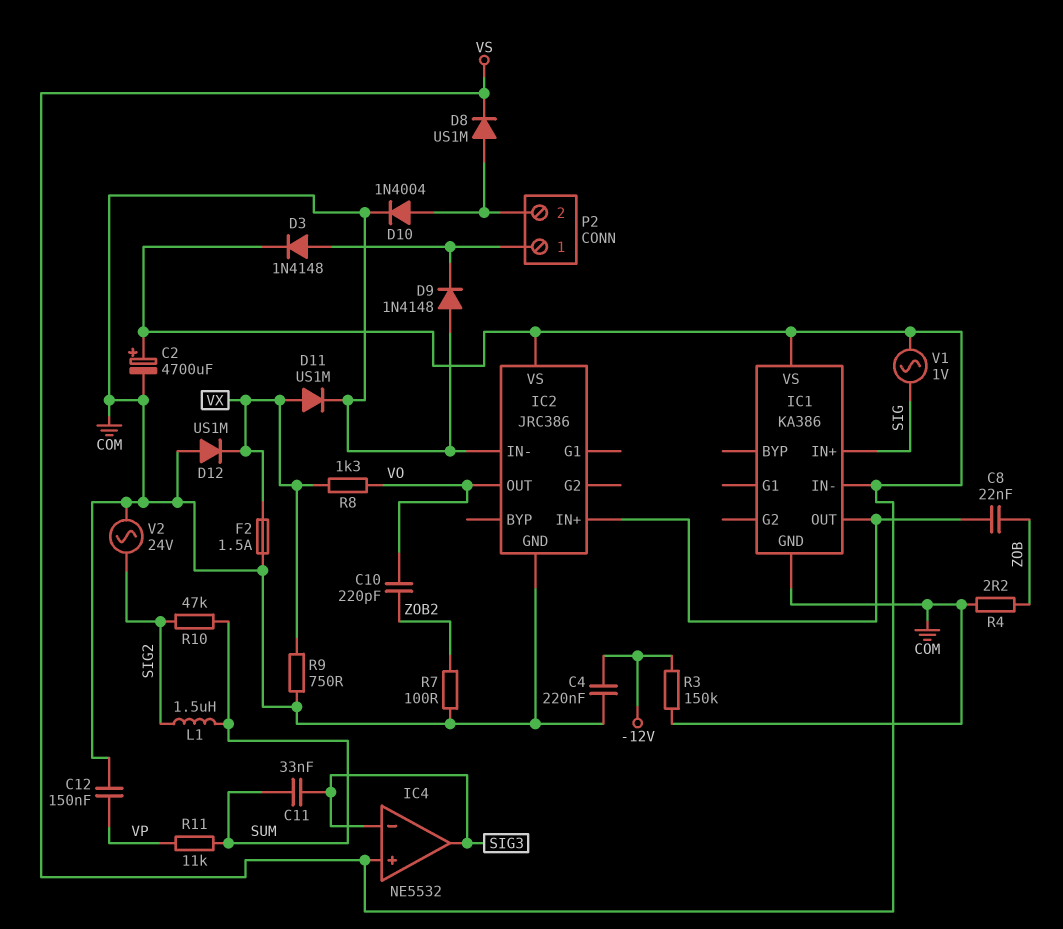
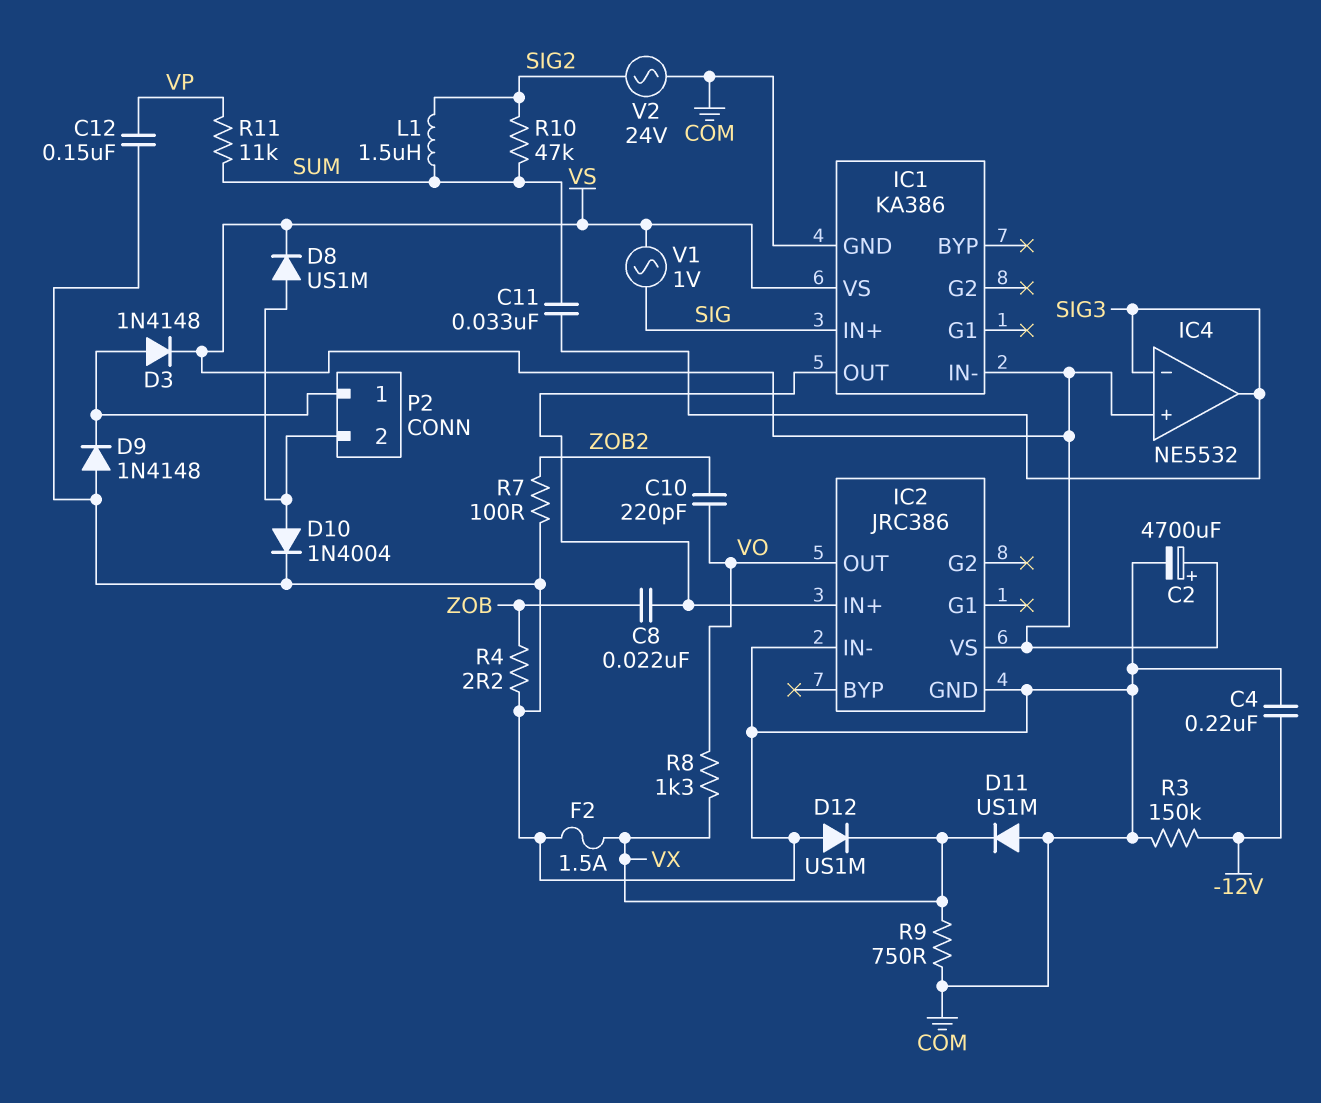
D11: diode US1M (A VX, K COM) -> diode US1M (A COM, K VX)

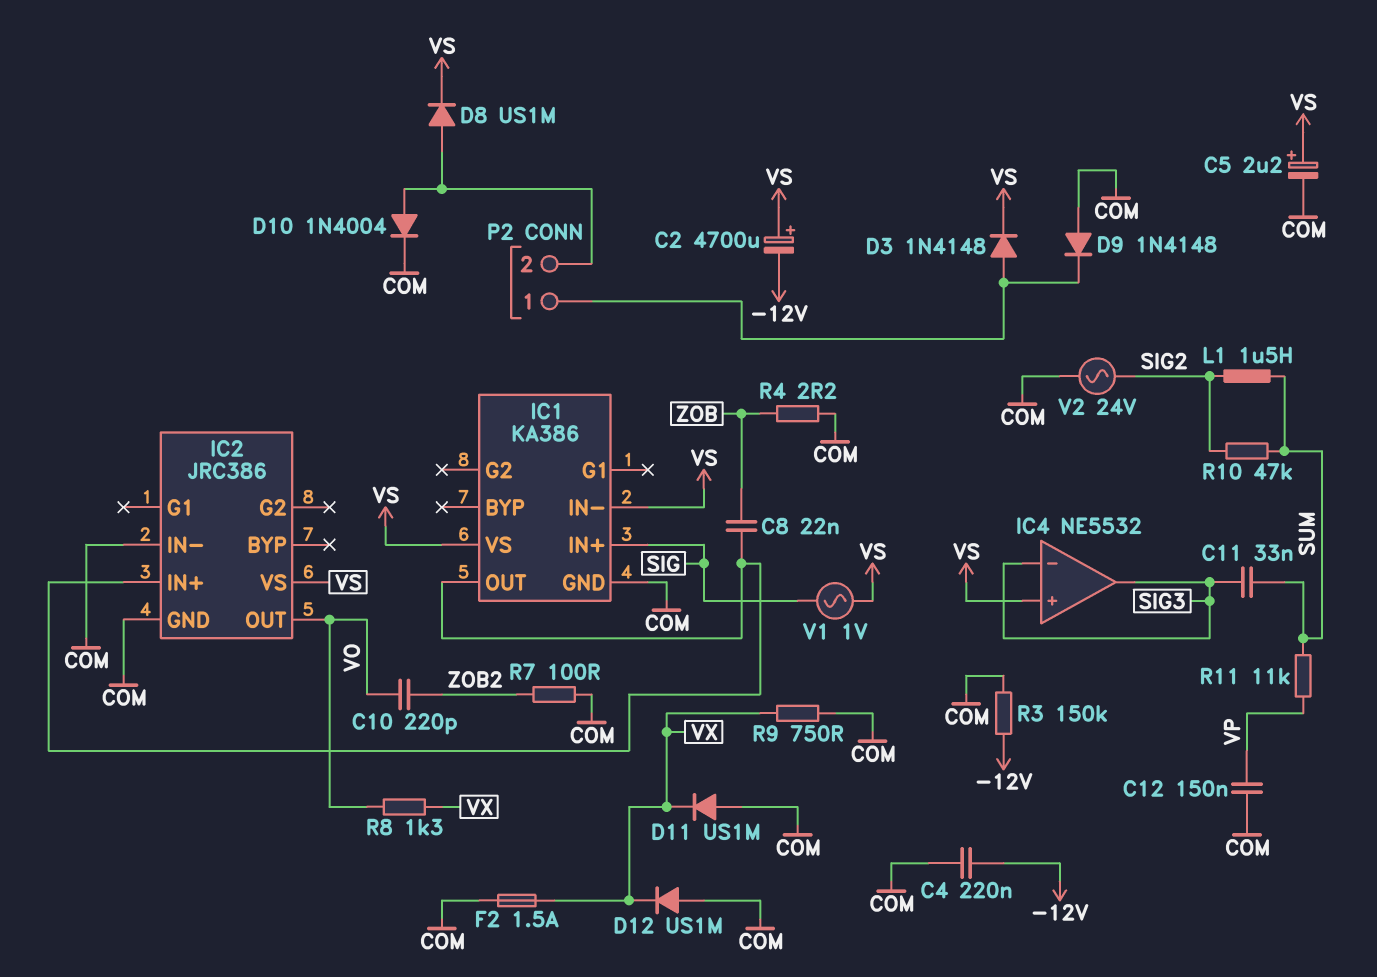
C2: 4700uF (plus VS, minus COM) -> 4700uF (plus VS, minus -12V)
C5: none -> 2.2uF (plus VS, minus COM)

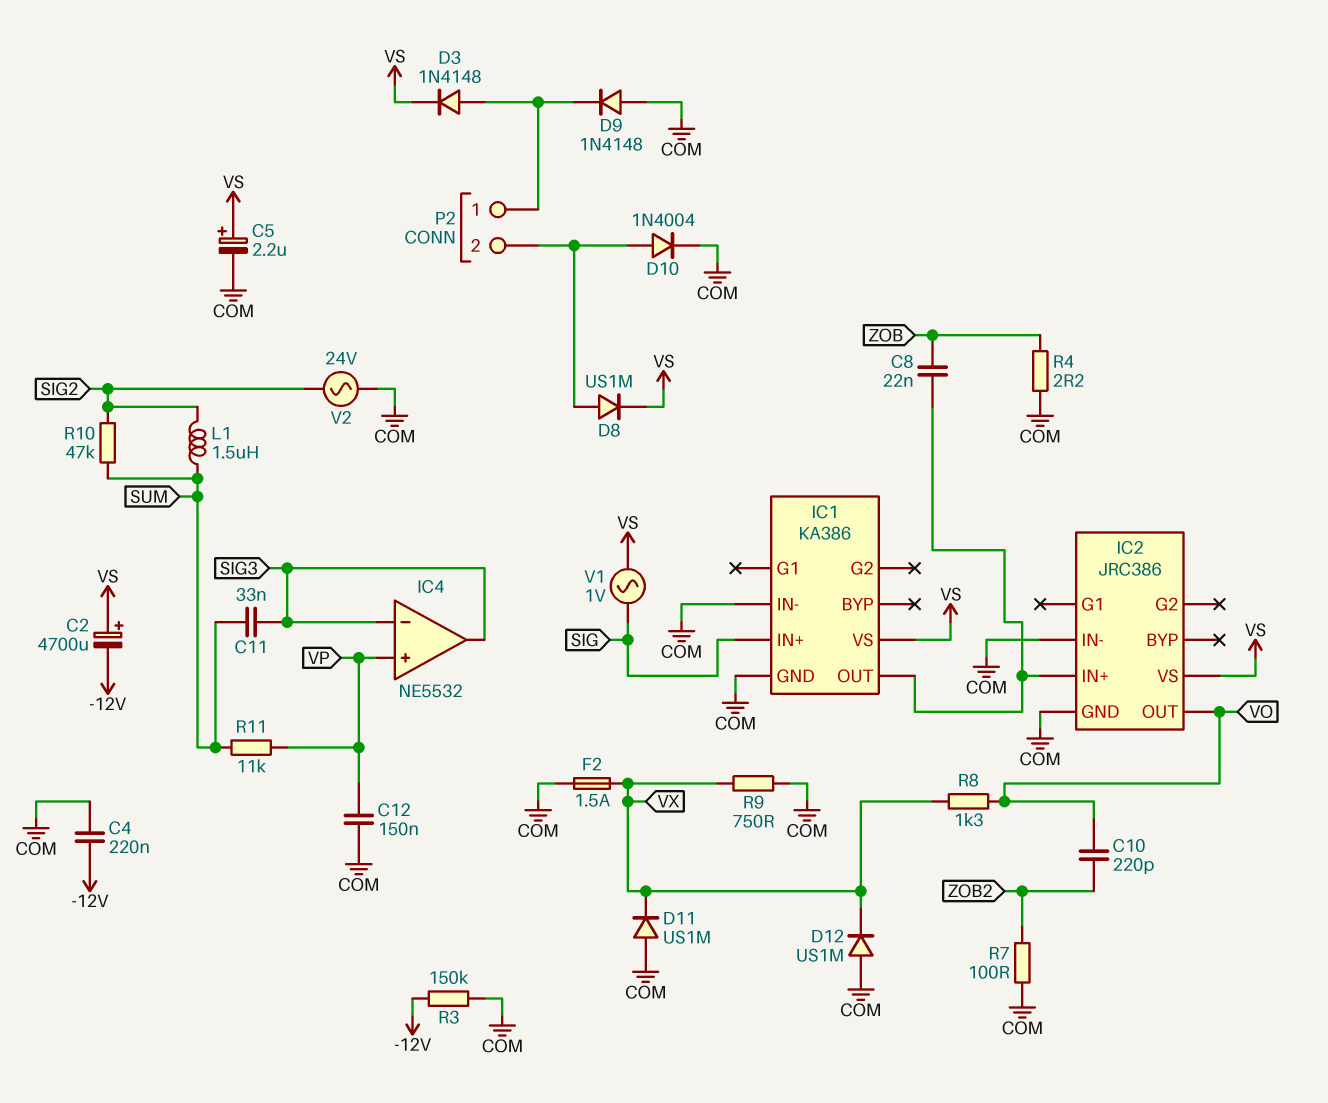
IC1 pin IN-: VS -> COM
IC4 pin in+: VS -> VP

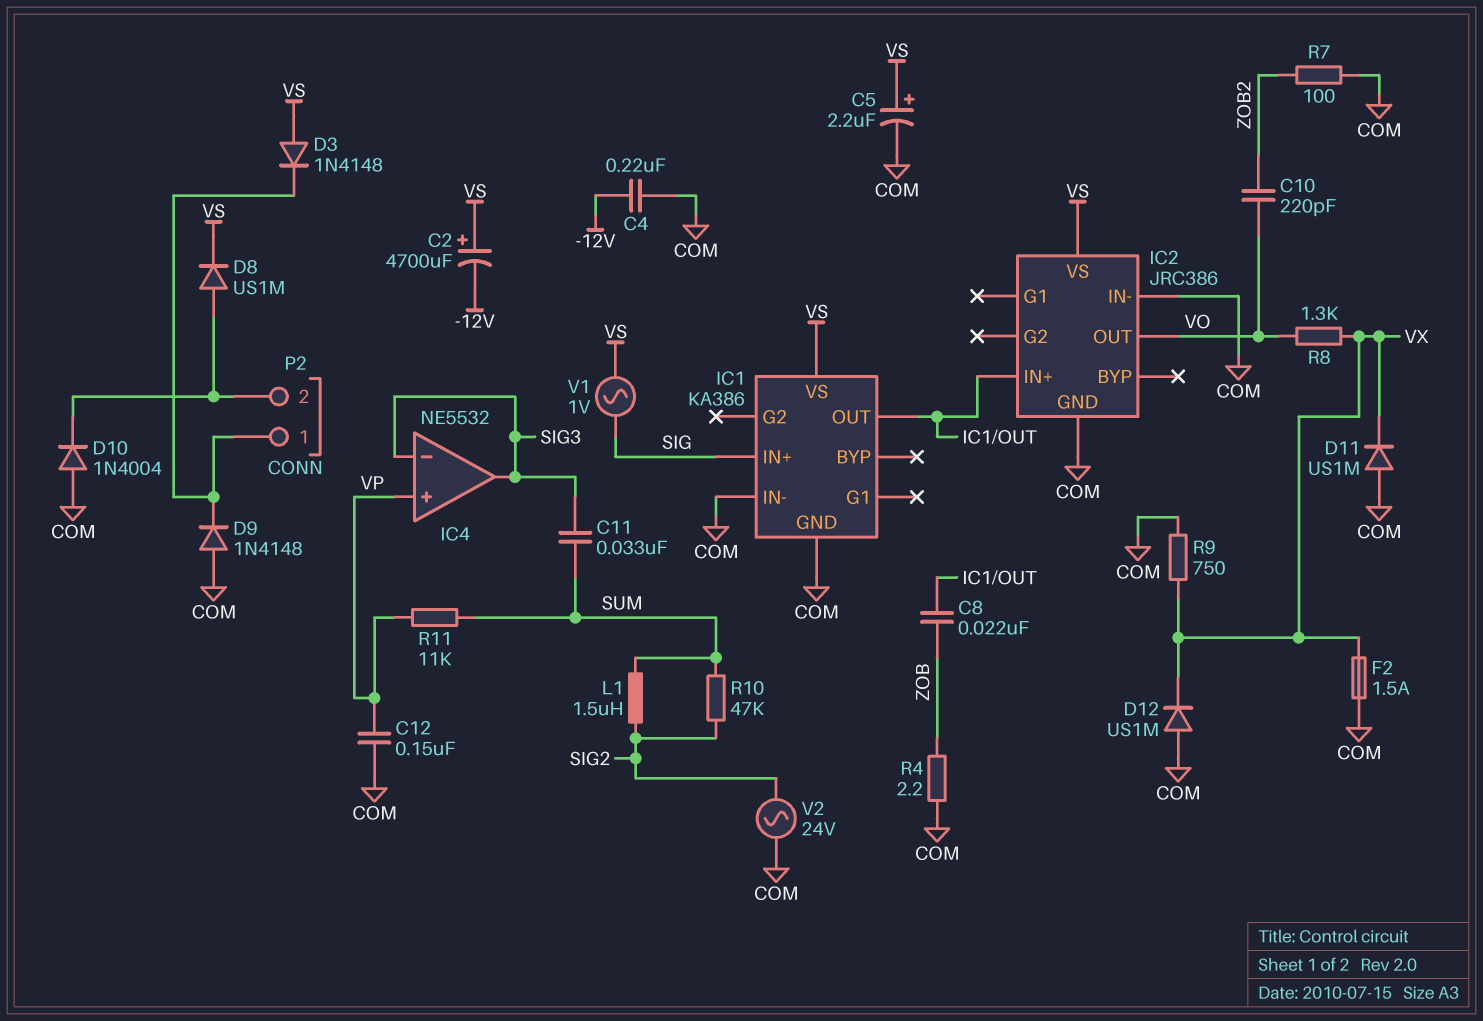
D3: diode 1N4148 (A P2/1, K VS) -> diode 1N4148 (A VS, K P2/1)
D10: diode 1N4004 (A P2/2, K COM) -> diode 1N4004 (A COM, K P2/2)
R3: 150k (-12V, COM) -> none

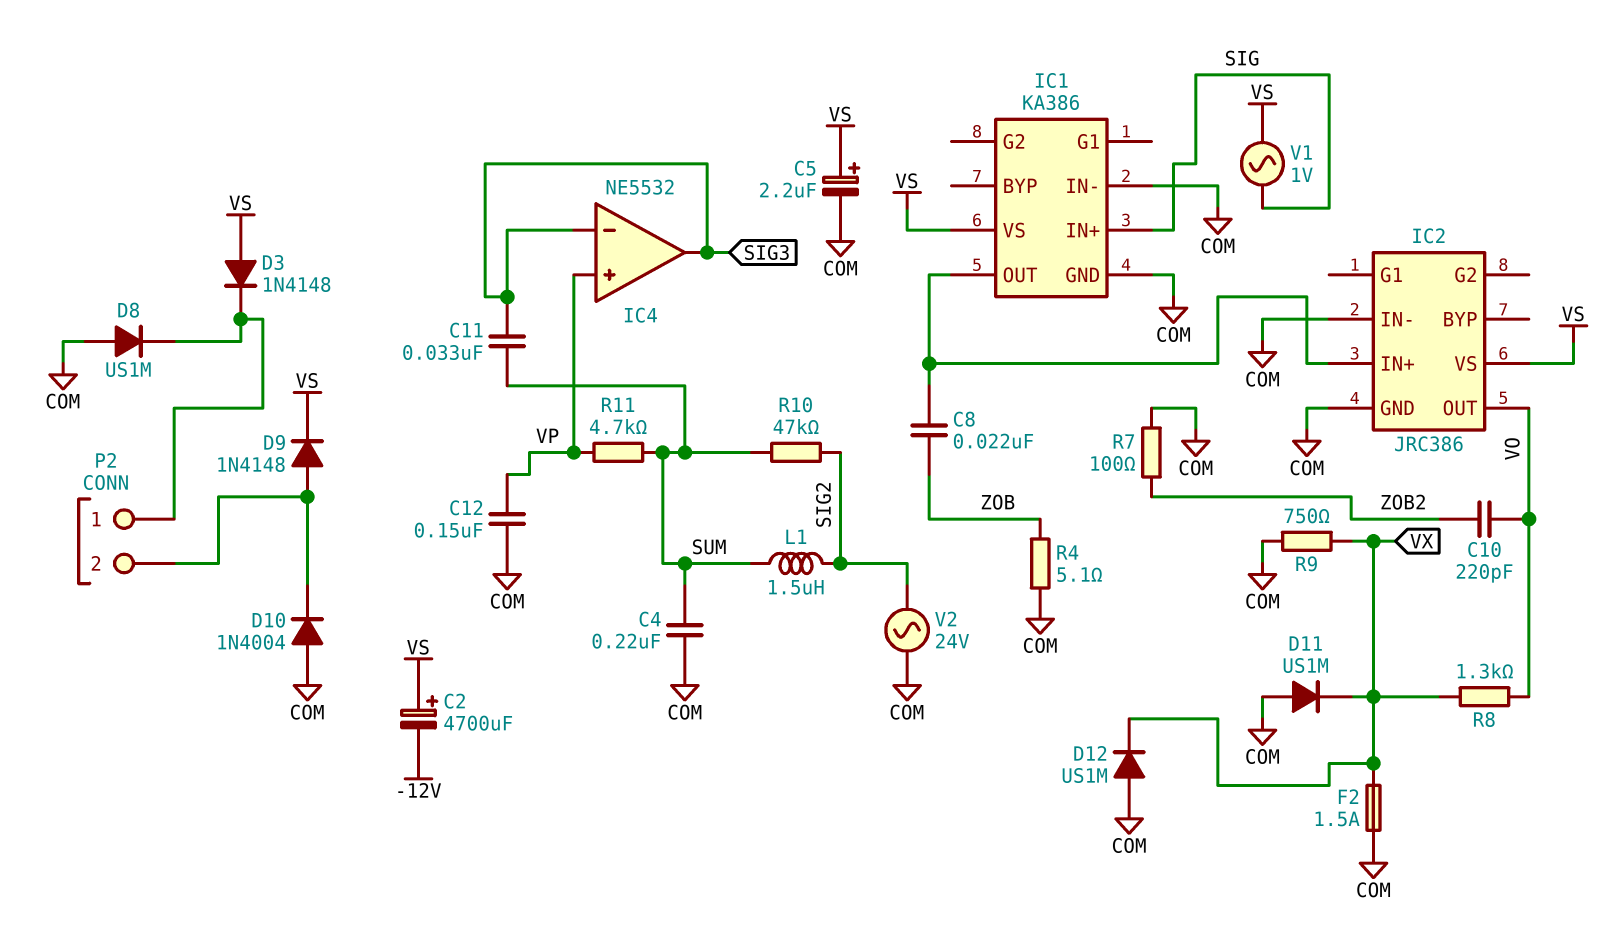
C4: 220nF (-12V, COM) -> 220nF (COM, SUM)
D8: diode US1M (A P2/2, K VS) -> diode US1M (A COM, K P2/1)
D9: diode 1N4148 (A COM, K P2/1) -> diode 1N4148 (A P2/2, K VS)
R4: 2.2 (COM, ZOB) -> 5.1 (COM, ZOB)
R11: 11k (SUM, VP) -> 4.7k (SUM, VP)

